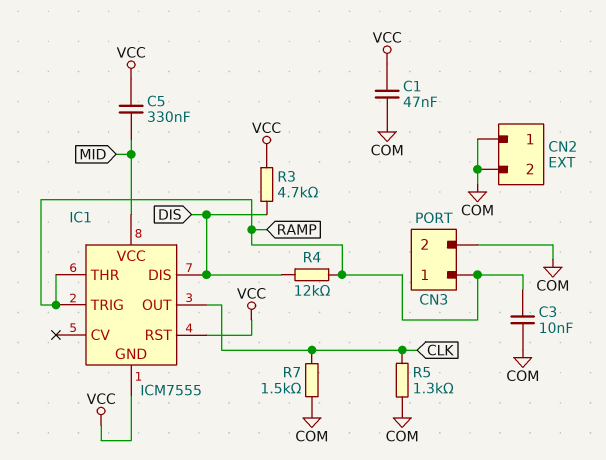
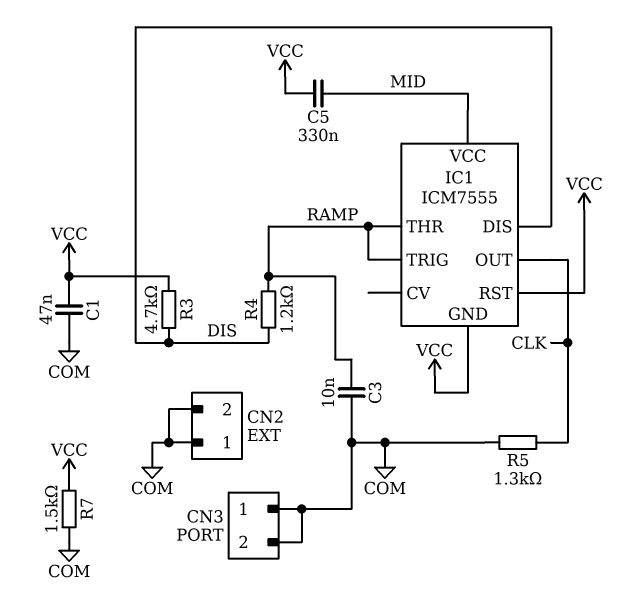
CN3 pin 1: RAMP -> COM
R4: 12k (DIS, RAMP) -> 1.2k (DIS, RAMP)
R7: 1.5k (CLK, COM) -> 1.5k (COM, VCC)

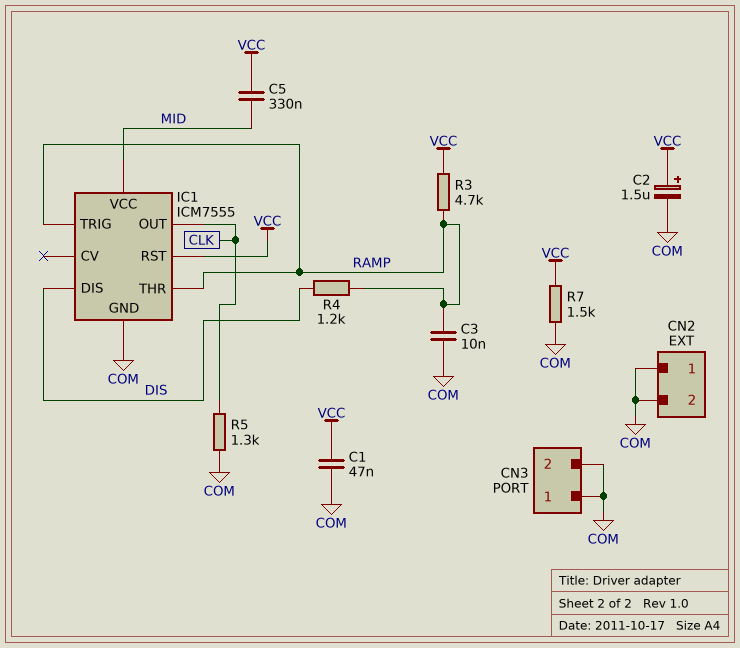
C2: none -> 1.5uF (plus VCC, minus COM)
IC1 pin GND: VCC -> COM
R3: 4.7k (DIS, VCC) -> 4.7k (RAMP, VCC)

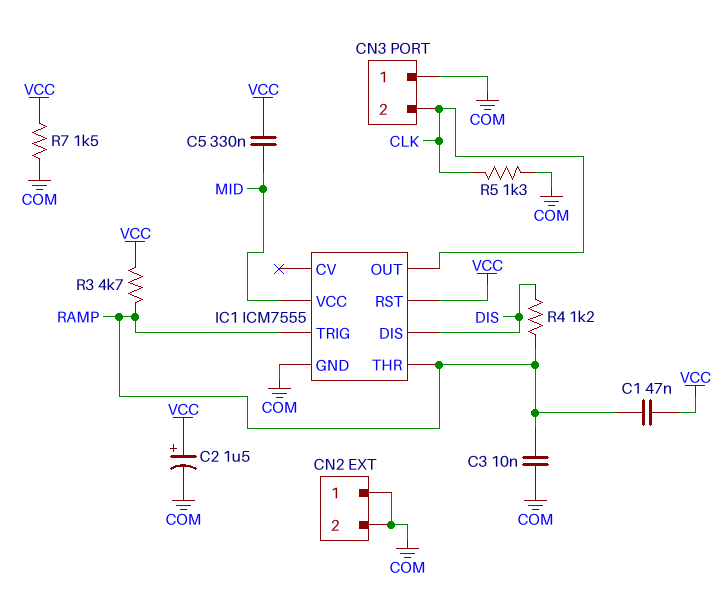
C1: 47nF (COM, VCC) -> 47nF (RAMP, VCC)
CN3 pin 2: COM -> CLK

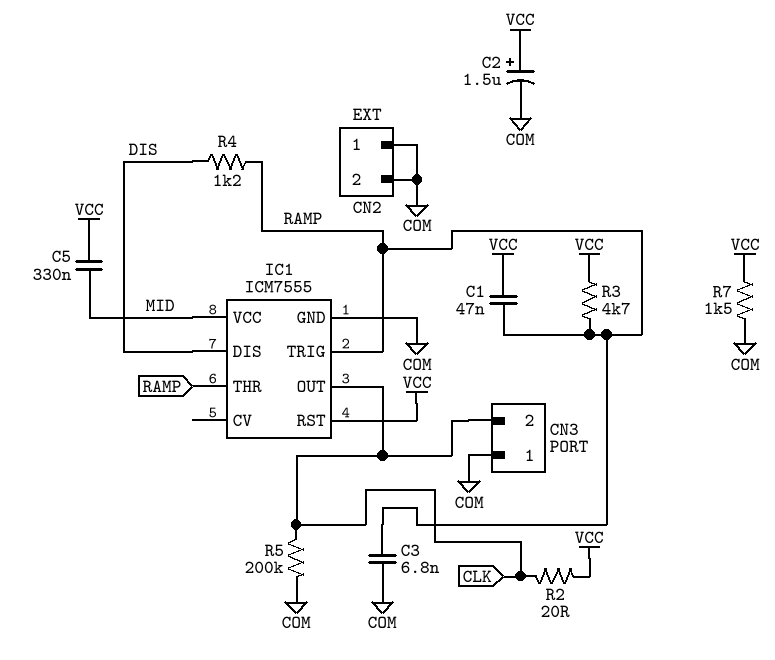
C3: 10nF (COM, RAMP) -> 6.8nF (COM, RAMP)
R2: none -> 20 (CLK, VCC)
R5: 1.3k (CLK, COM) -> 200k (CLK, COM)

